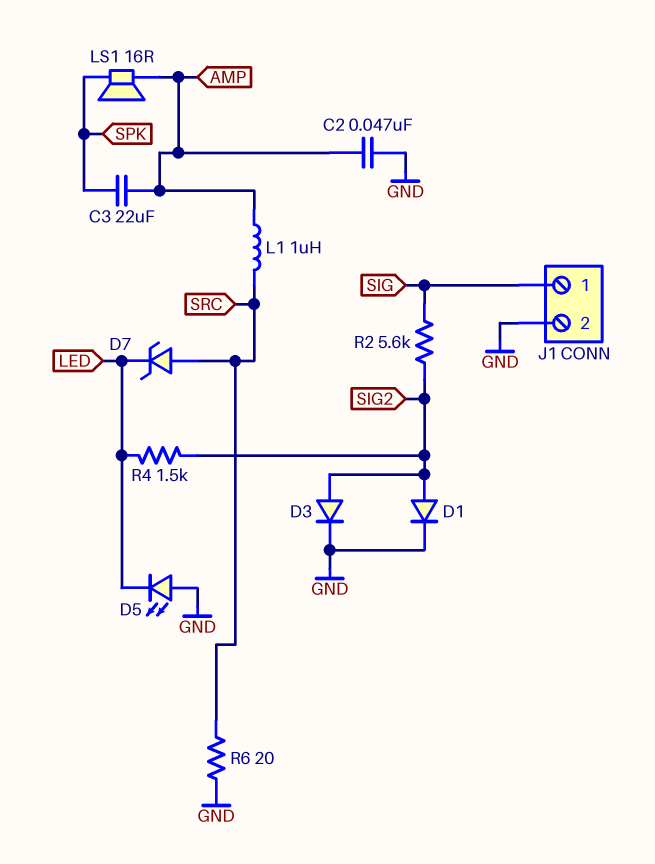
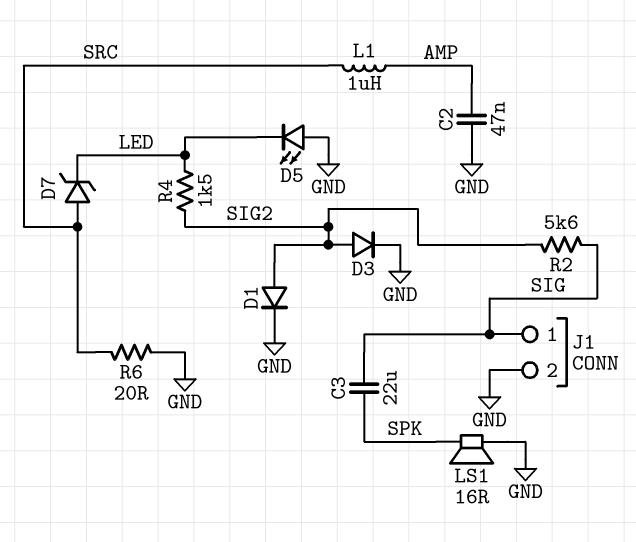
C3: 22uF (AMP, SPK) -> 22uF (SIG, SPK)
LS1: speaker 16R (AMP, SPK) -> speaker 16R (GND, SPK)

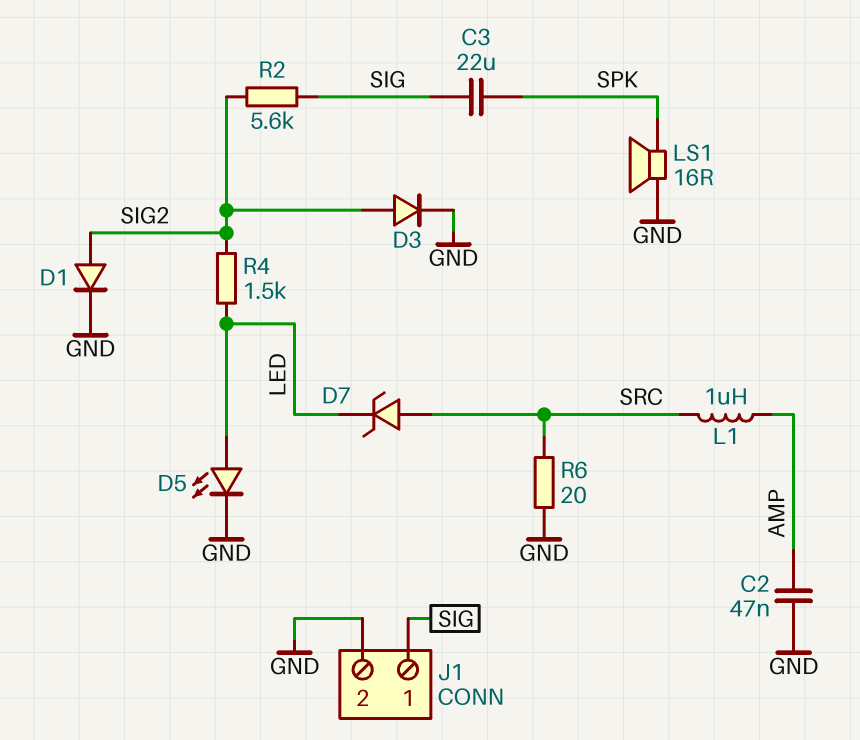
D5: LED (A GND, K LED) -> LED (A LED, K GND)

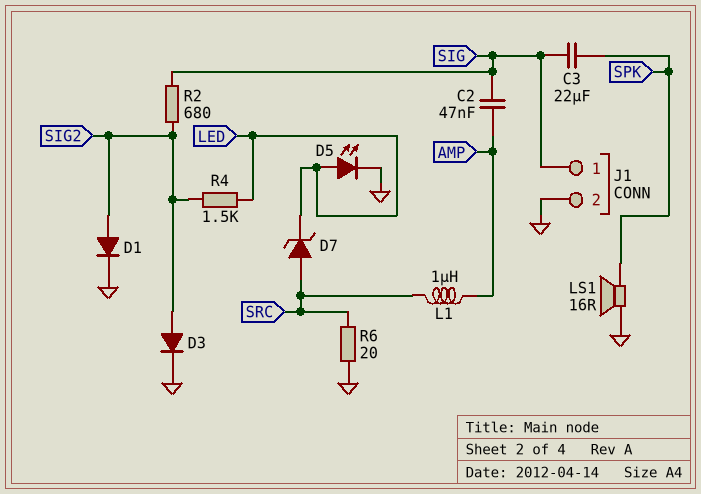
C2: 47nF (AMP, GND) -> 47nF (AMP, SIG)
R2: 5.6k (SIG, SIG2) -> 680 (SIG, SIG2)

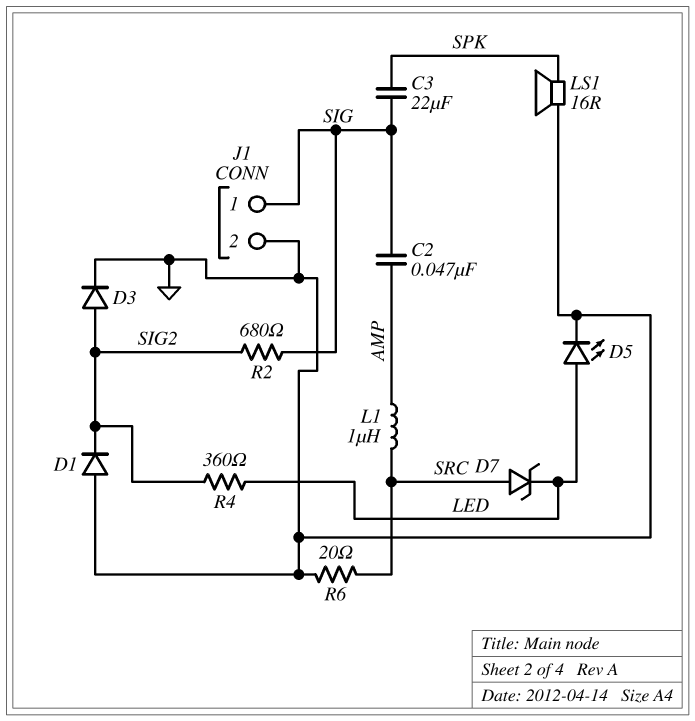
D1: diode (A SIG2, K GND) -> diode (A GND, K SIG2)
R4: 1.5k (LED, SIG2) -> 360 (LED, SIG2)

